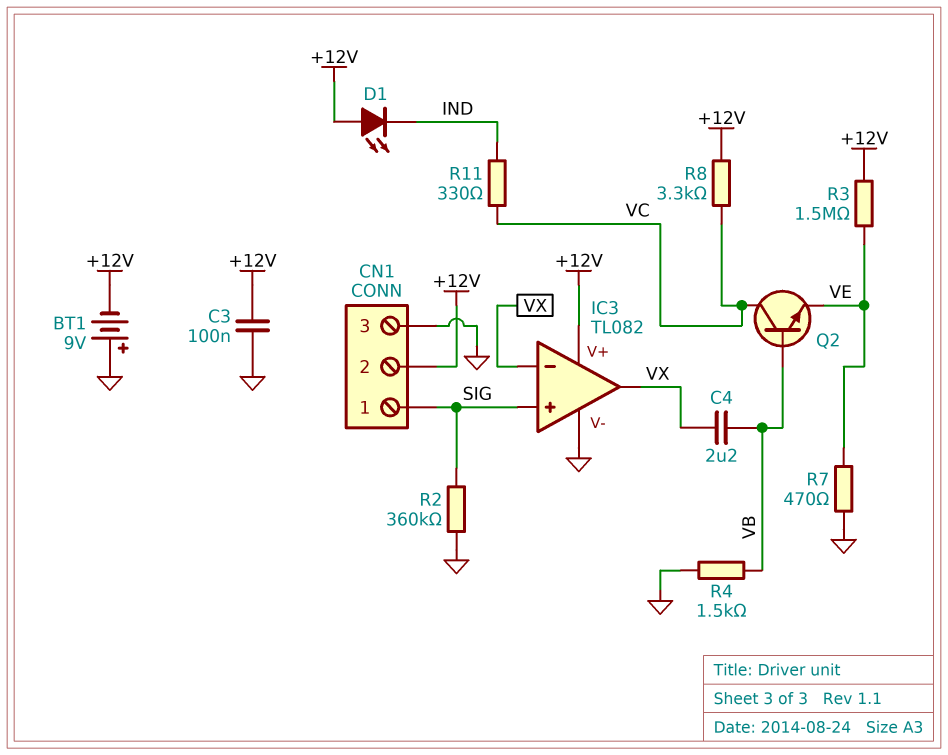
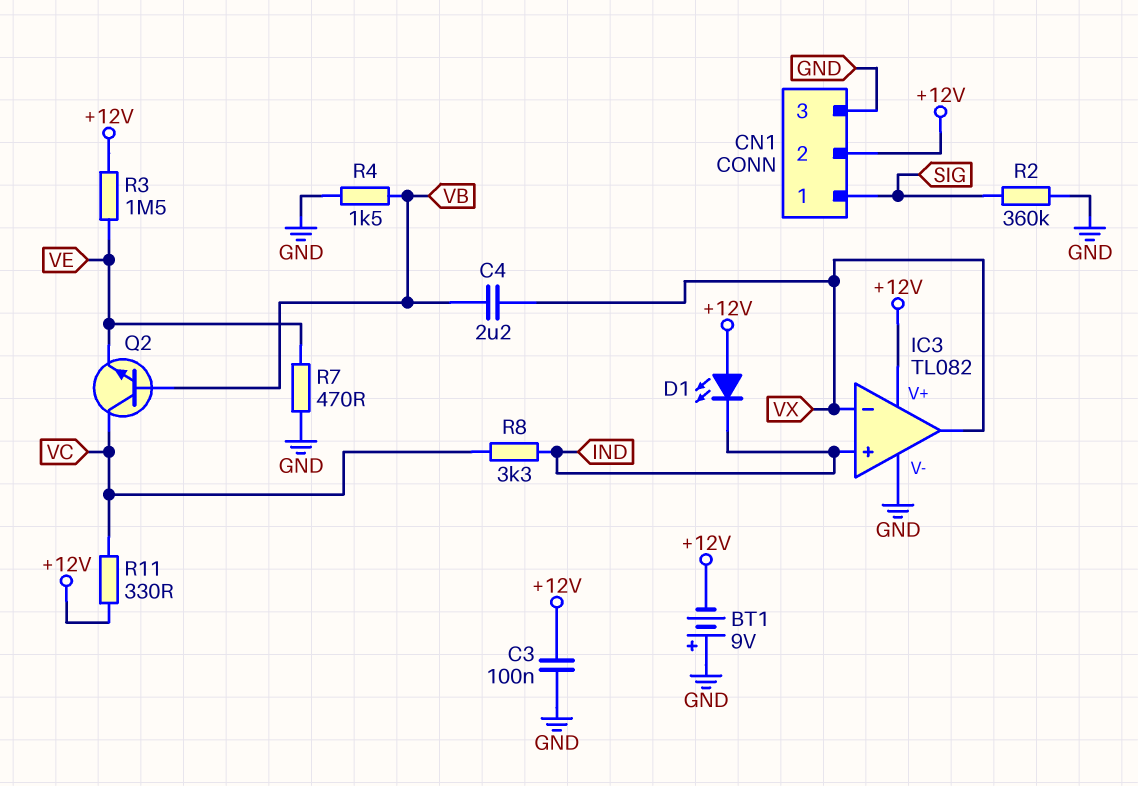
IC3 pin in+: SIG -> IND
R8: 3.3k (+12V, VC) -> 3.3k (IND, VC)
R11: 330 (IND, VC) -> 330 (+12V, VC)

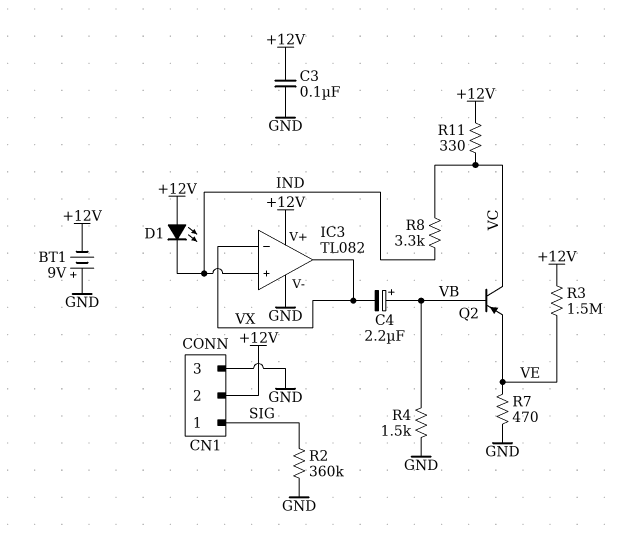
C4: 2.2uF (VB, VX) -> 2.2uF (plus VB, minus VX)
Q2: NPN (B VB, C VC, E VE) -> PNP (B VB, C VC, E VE)

